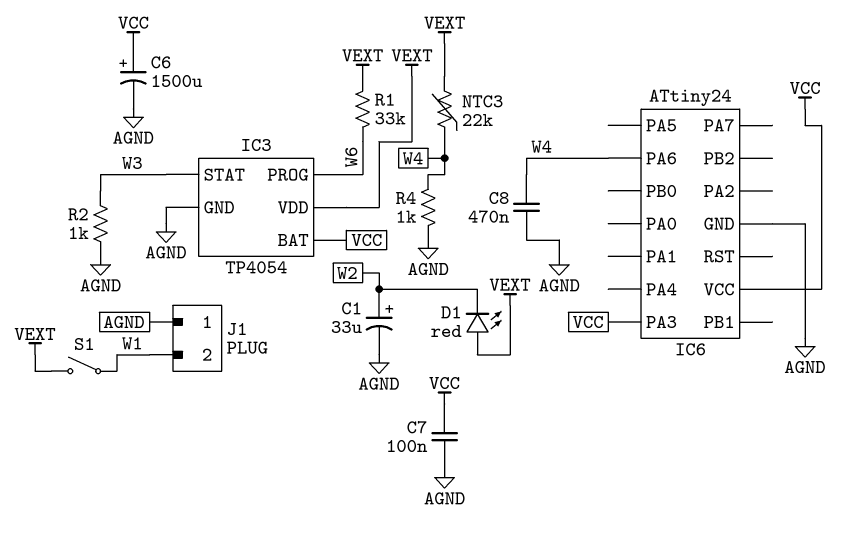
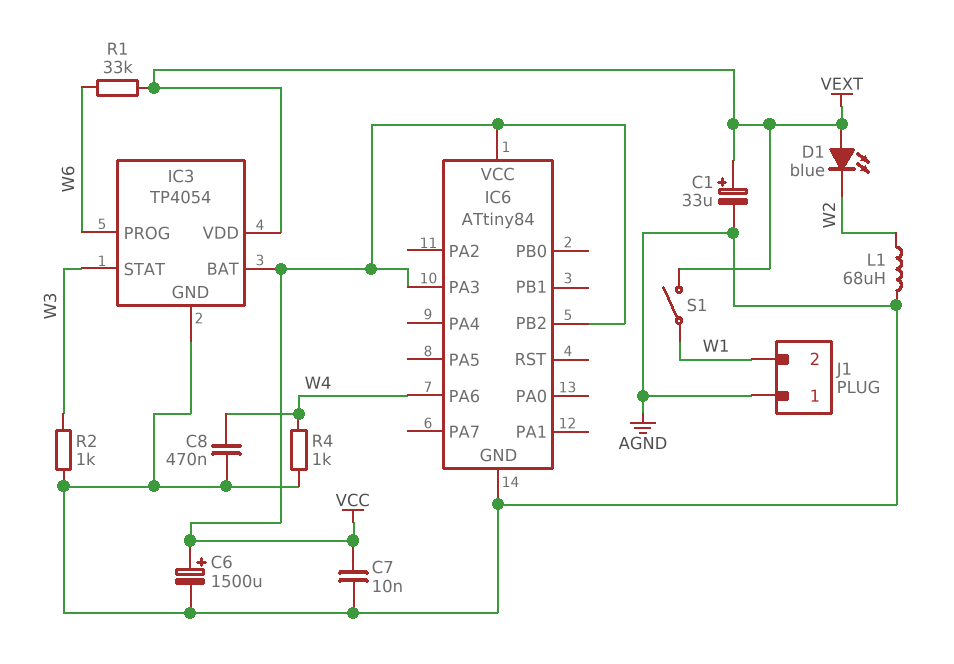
C1: 33uF (plus W2, minus AGND) -> 33uF (plus VEXT, minus AGND)
C7: 100nF (AGND, VCC) -> 10nF (AGND, VCC)
D1: LED red (A VEXT, K W2) -> LED blue (A VEXT, K W2)
IC6: ATtiny24 -> ATtiny84
IC6 pin PB2: none -> VCC
L1: none -> 68uH (AGND, W2)
NTC3: 22k (VEXT, W4) -> none

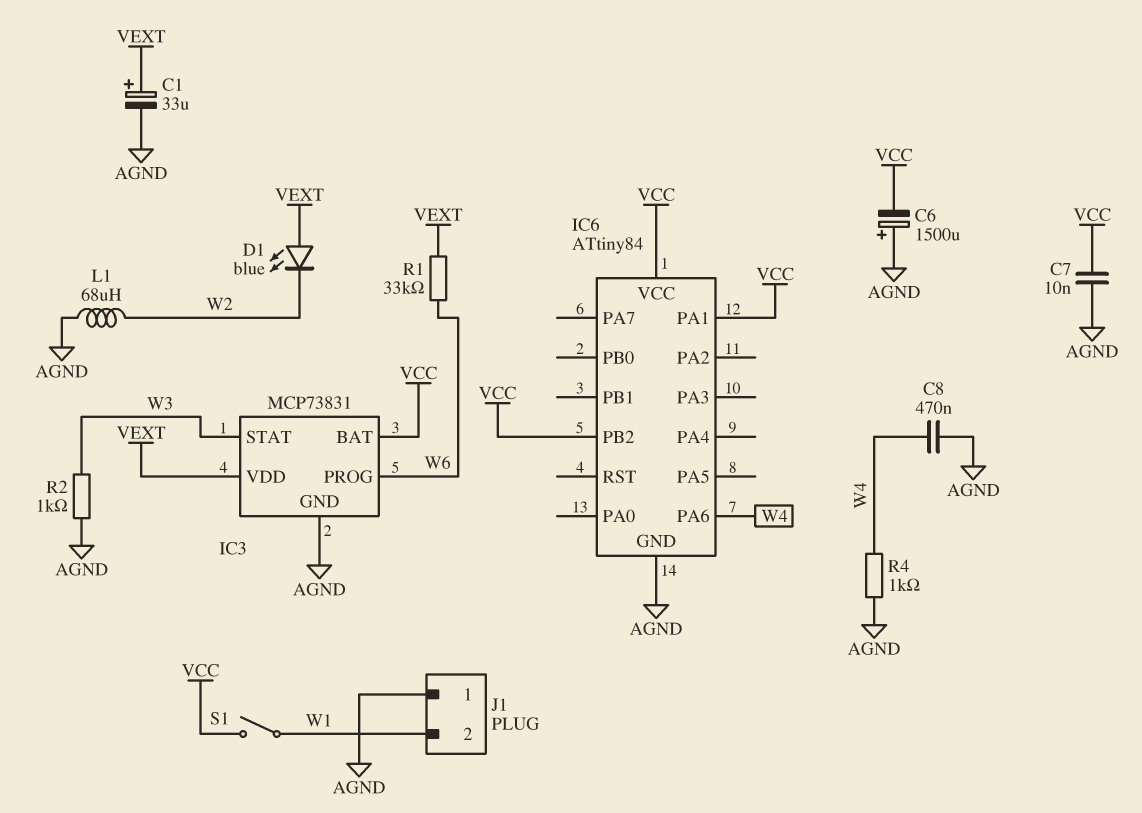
C6: 1500uF (plus VCC, minus AGND) -> 1500uF (plus AGND, minus VCC)
IC3: TP4054 -> MCP73831
IC6 pin PA1: none -> VCC
IC6 pin PA3: VCC -> none
S1: switch (VEXT, W1) -> switch (VCC, W1)

